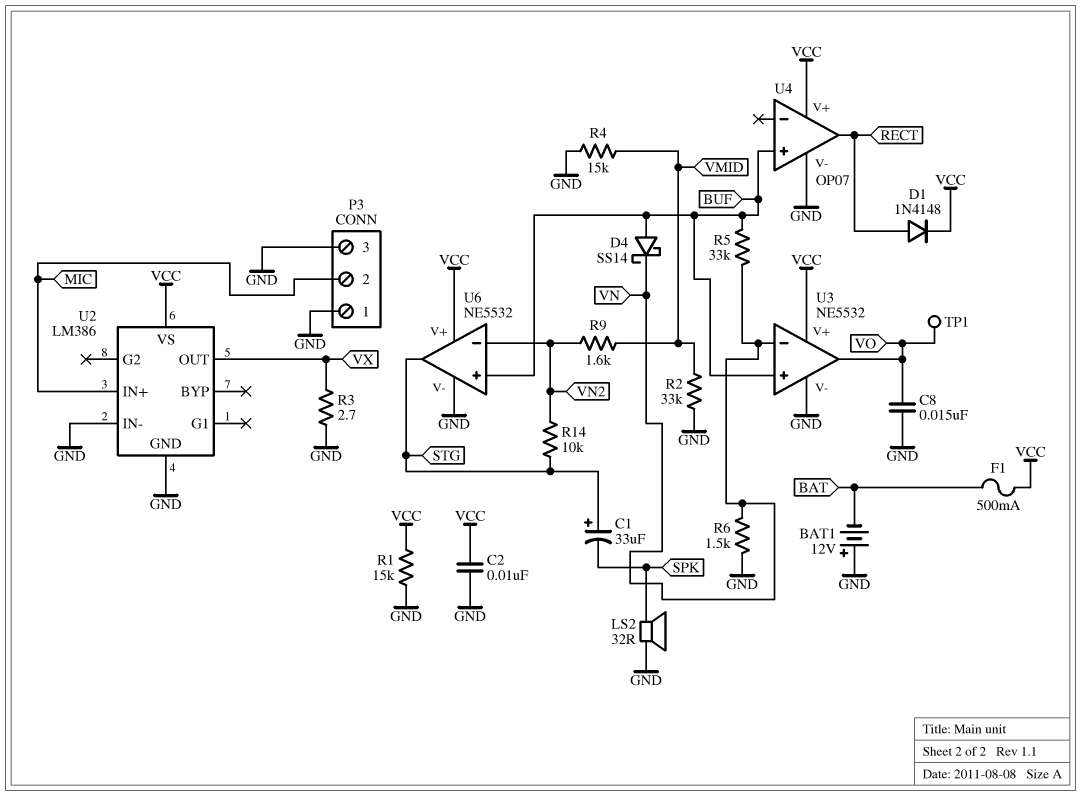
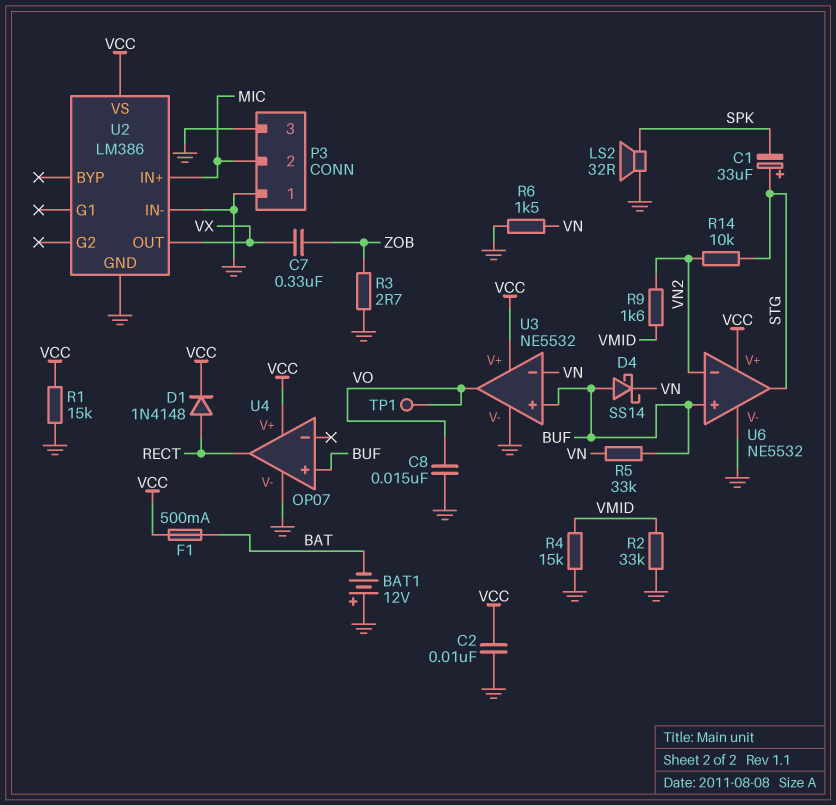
C7: none -> 330nF (VX, ZOB)
R3: 2.7 (GND, VX) -> 2.7 (GND, ZOB)

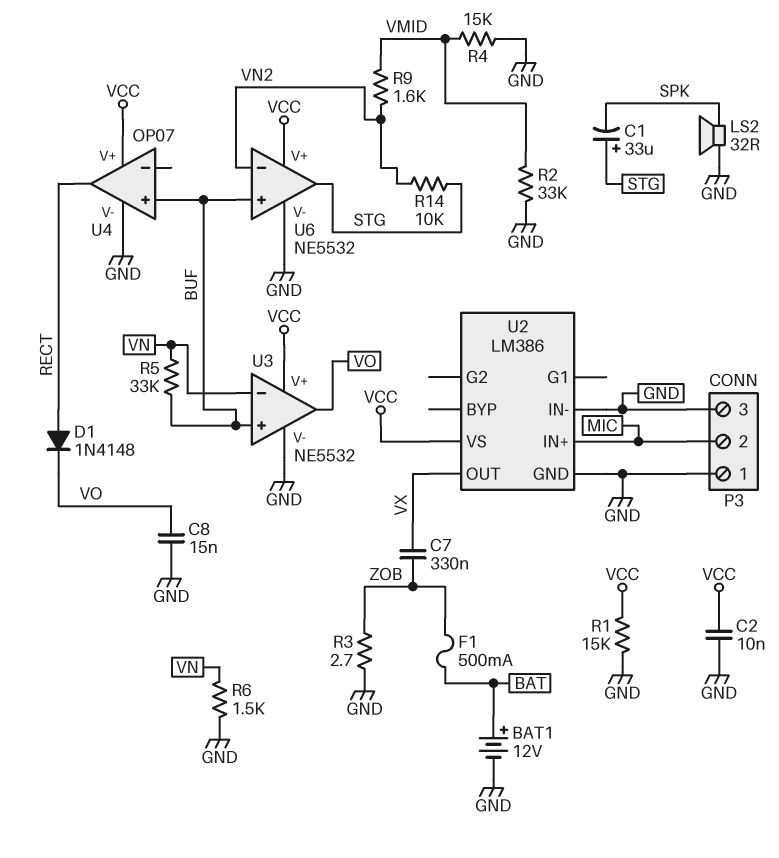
BAT1: 12V (plus GND, minus BAT) -> 12V (plus BAT, minus GND)
D1: diode 1N4148 (A RECT, K VCC) -> diode 1N4148 (A RECT, K VO)
D4: schottky SS14 (A BUF, K VN) -> none
F1: 500mA (BAT, VCC) -> 500mA (BAT, ZOB)
TP1: test point (VO) -> none

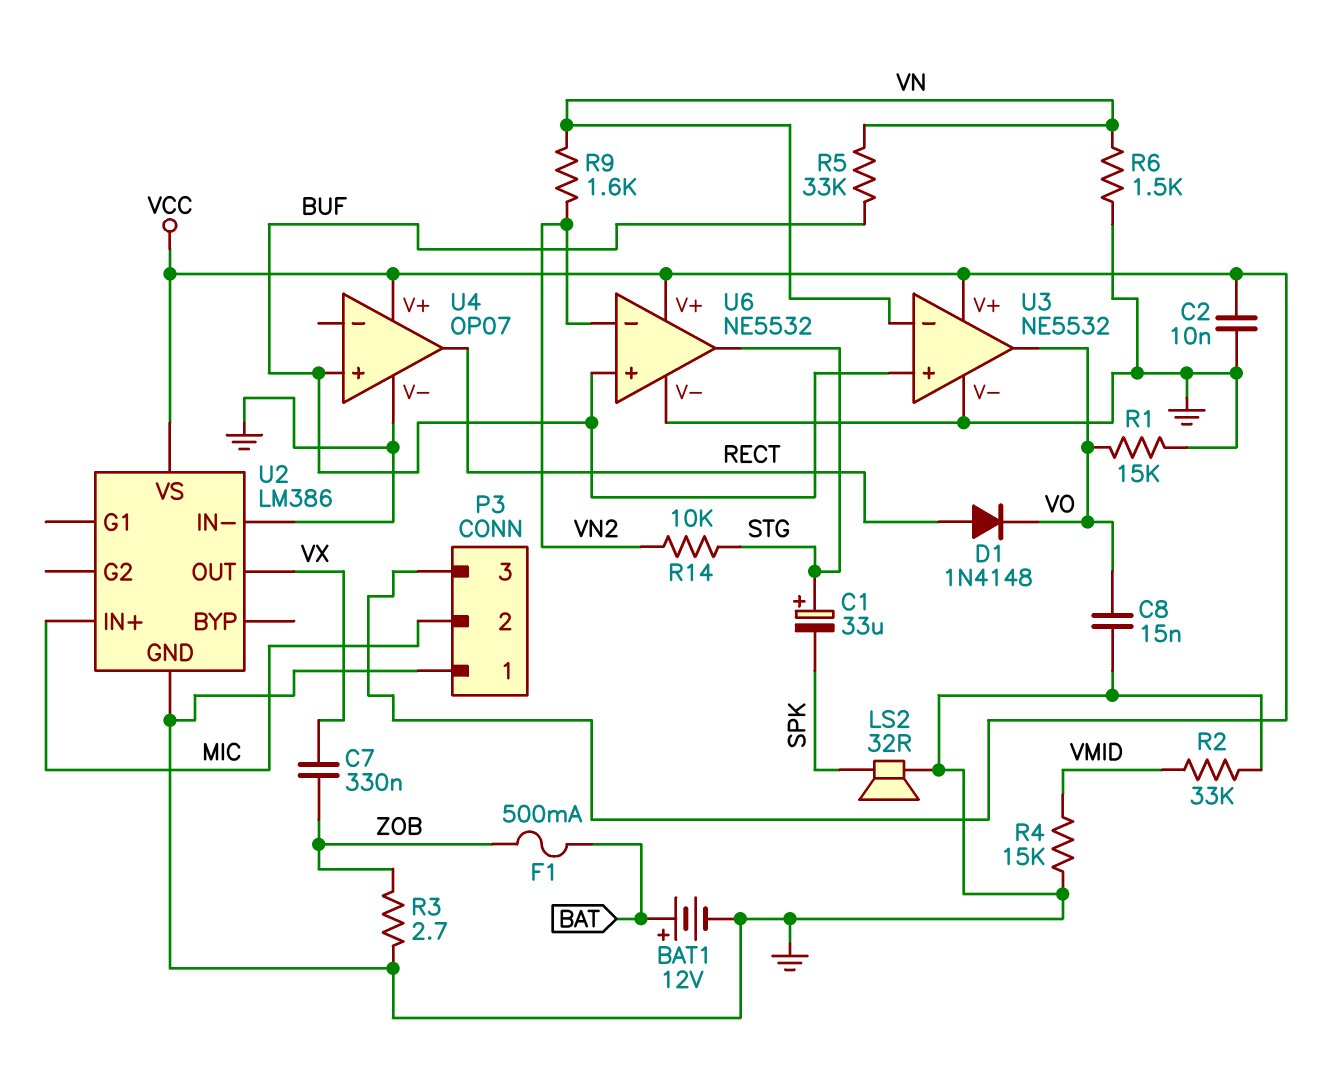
P3 pin 3: GND -> VCC
R1: 15k (GND, VCC) -> 15k (GND, VO)
R9: 1.6k (VMID, VN2) -> 1.6k (VN, VN2)

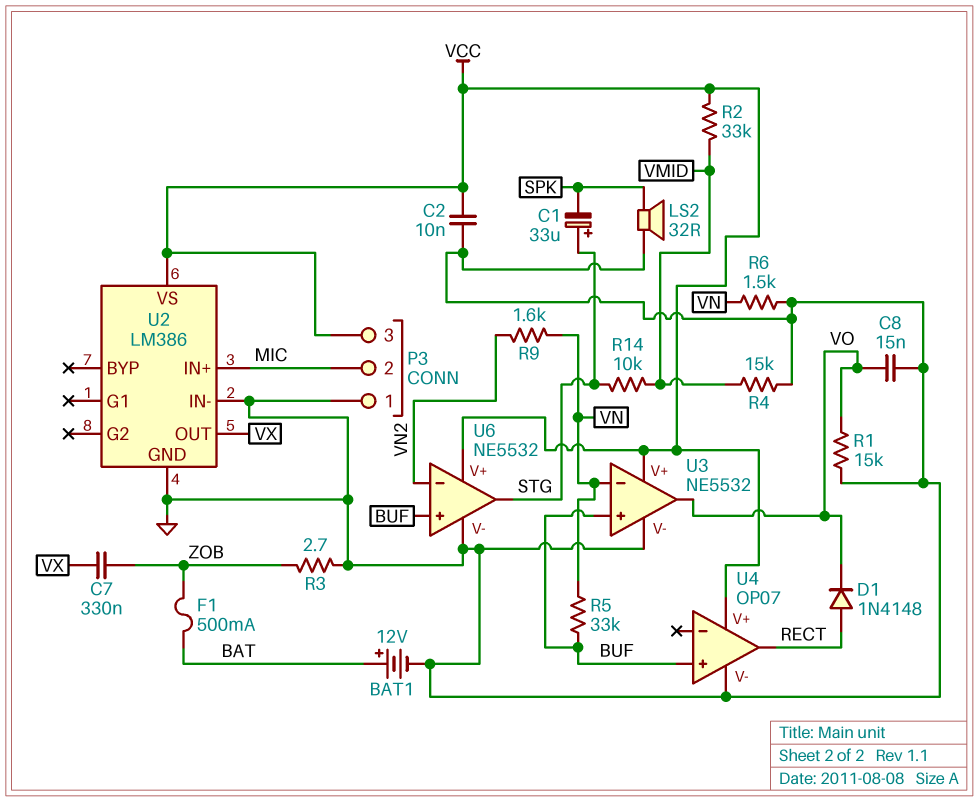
R2: 33k (GND, VMID) -> 33k (VCC, VMID)
R14: 10k (STG, VN2) -> 10k (STG, VMID)

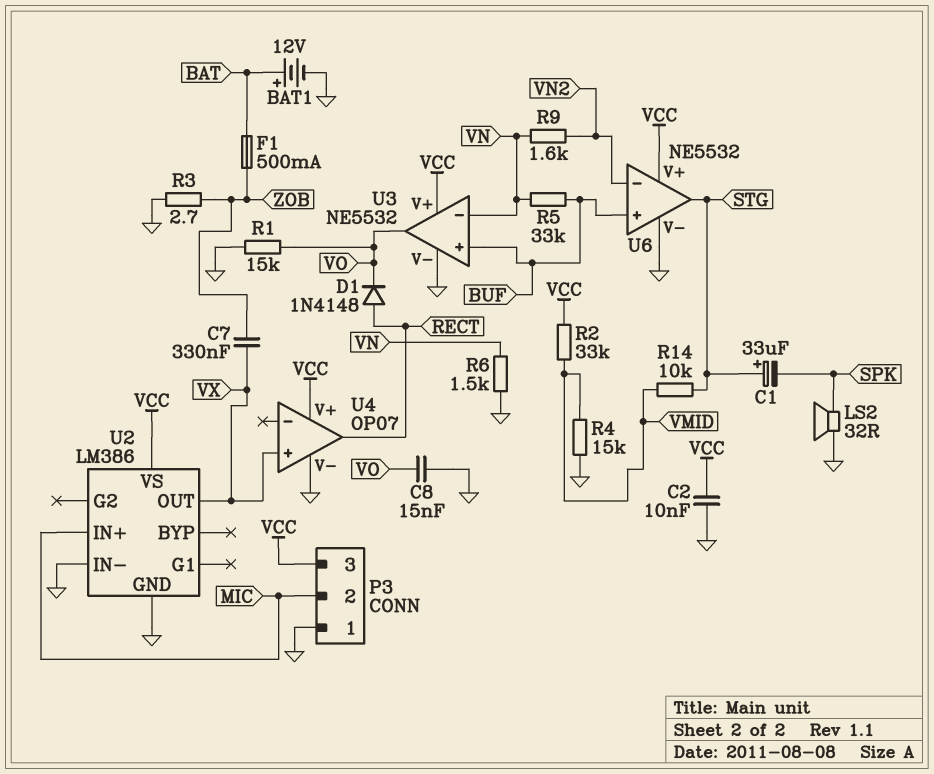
U4 pin in+: BUF -> VX

